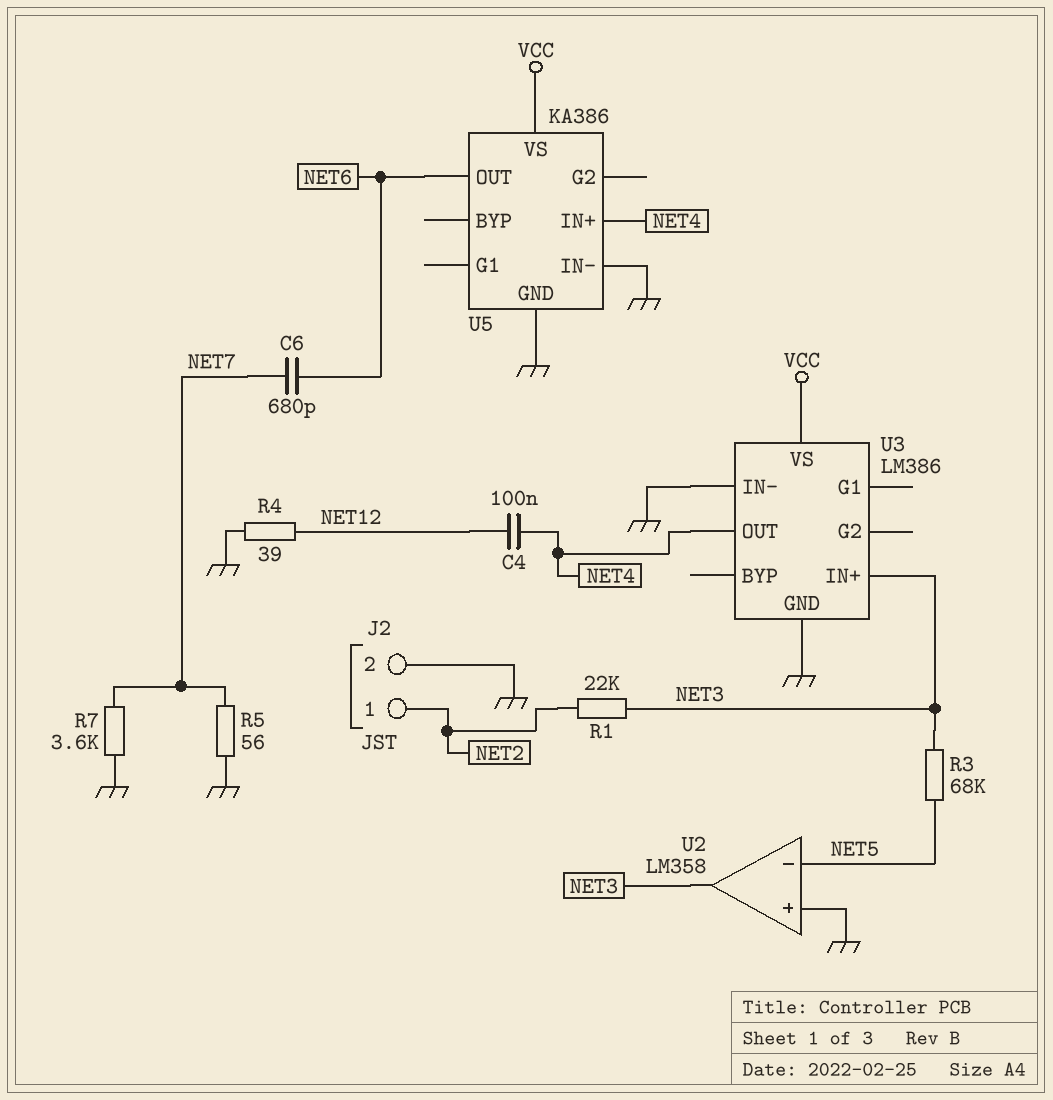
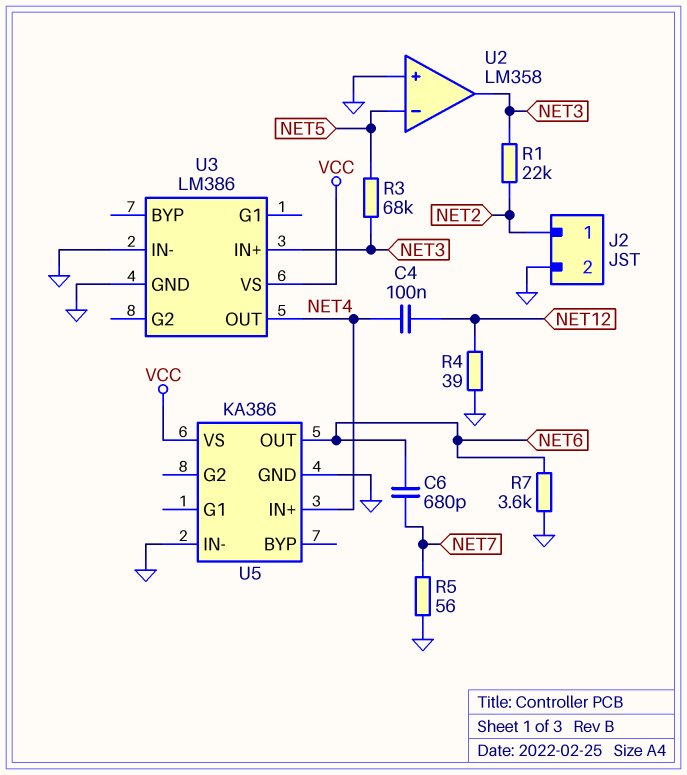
R7: 3.6k (GND, NET7) -> 3.6k (GND, NET6)

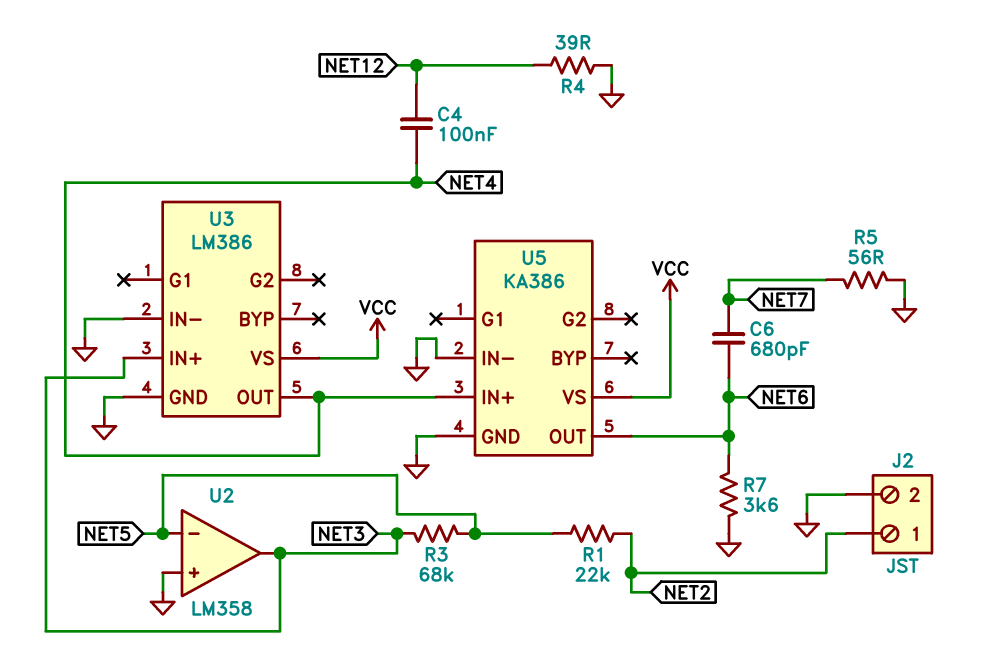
R1: 22k (NET2, NET3) -> 22k (NET2, NET5)

